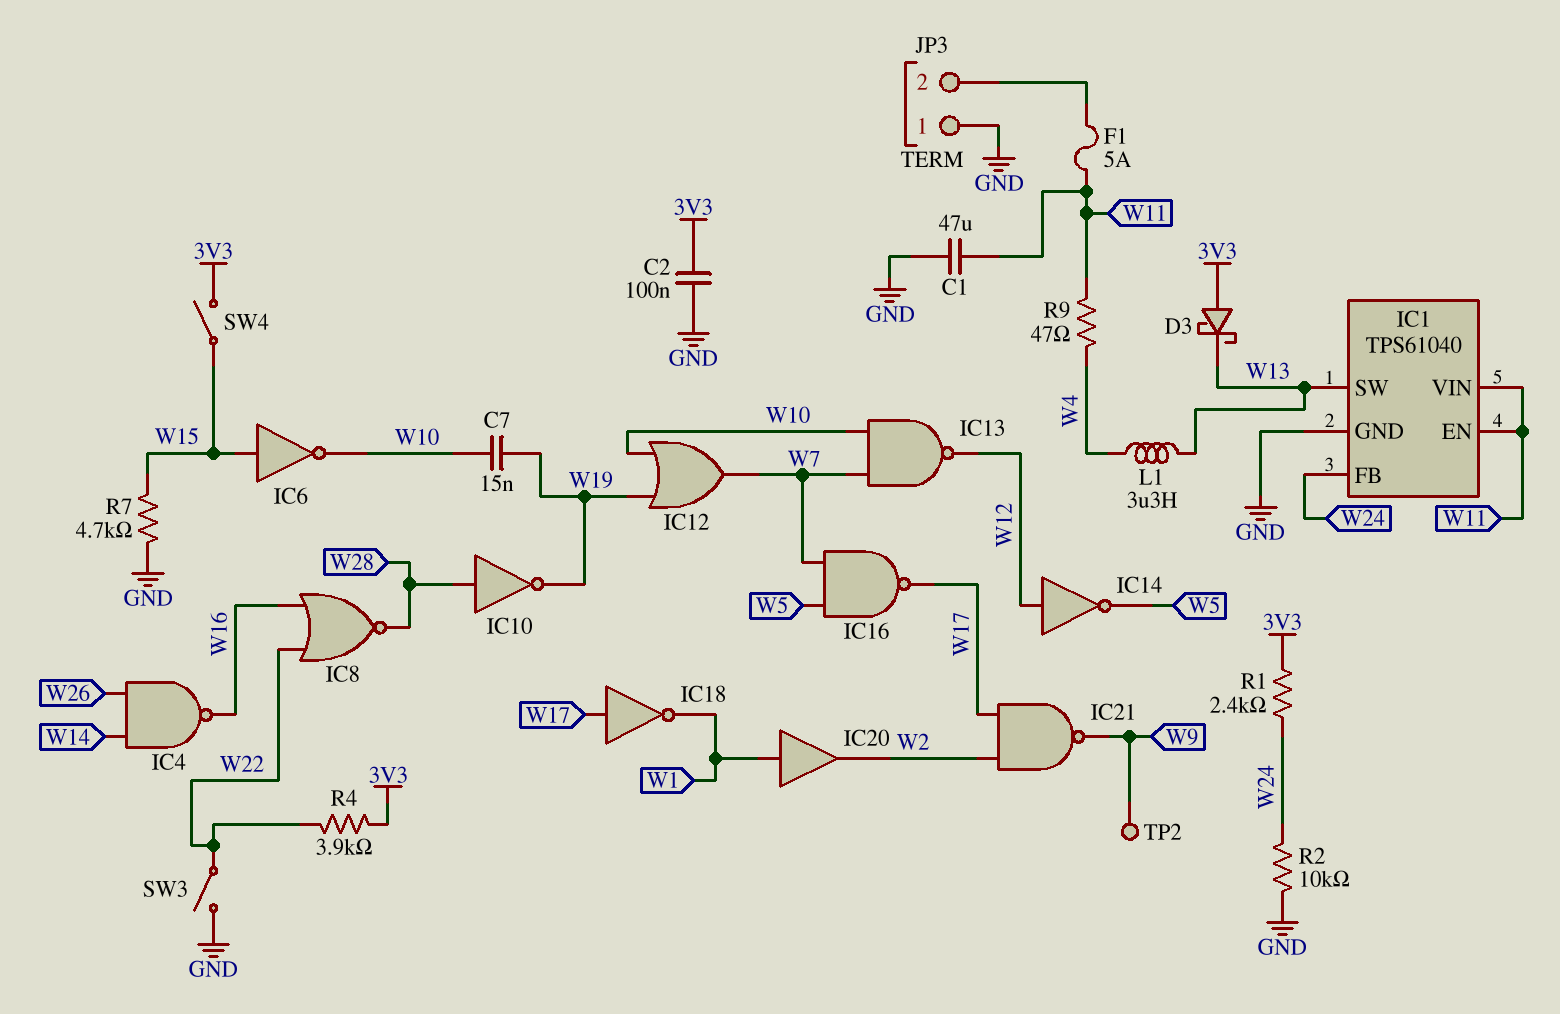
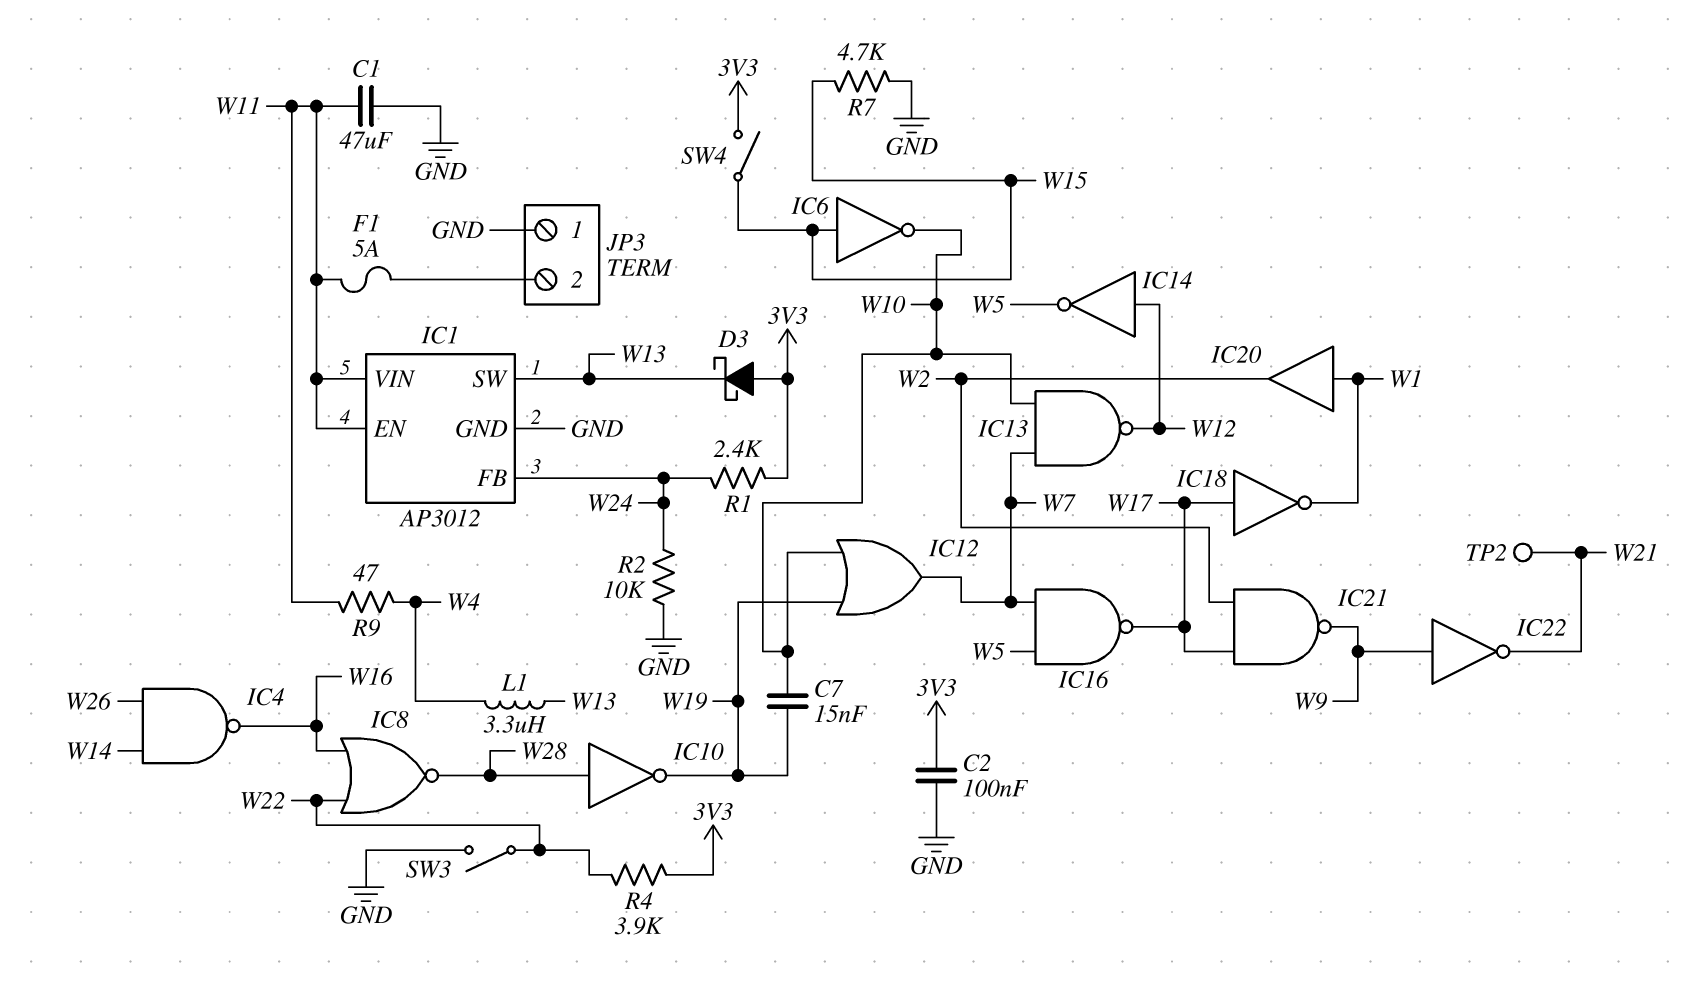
IC1: TPS61040 -> AP3012
IC22: none -> NOT (in W9, out W21)
TP2: test point (W9) -> test point (W21)

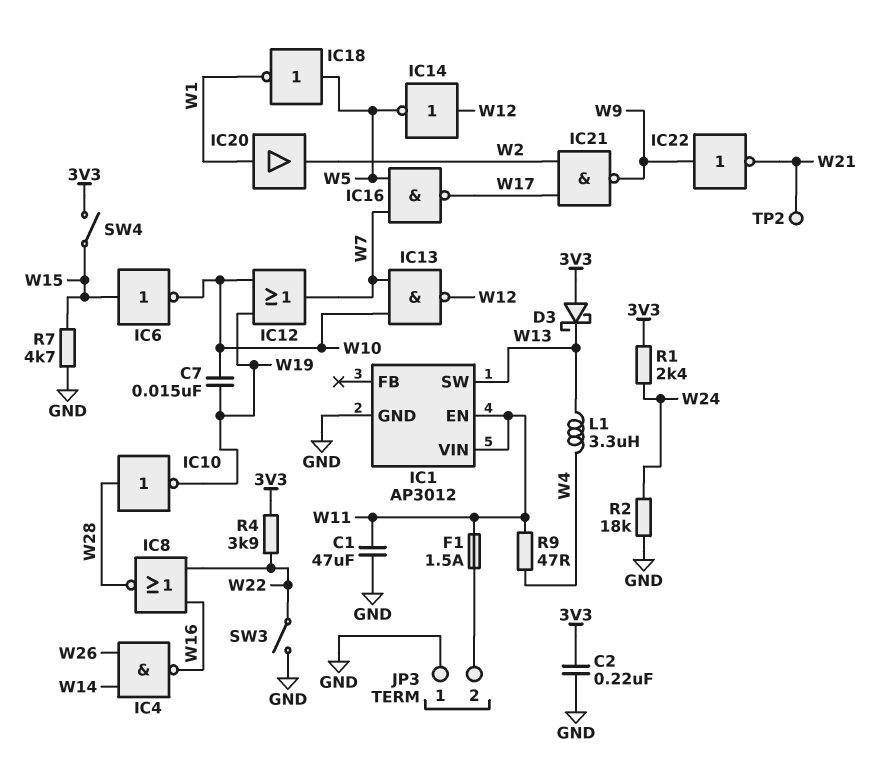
C2: 100nF (3V3, GND) -> 220nF (3V3, GND)
F1: 5A (JP3/2, W11) -> 1.5A (JP3/2, W11)
IC1 pin FB: W24 -> none
IC18: NOT (in W17, out W1) -> NOT (in W5, out W1)
R2: 10k (GND, W24) -> 18k (GND, W24)

